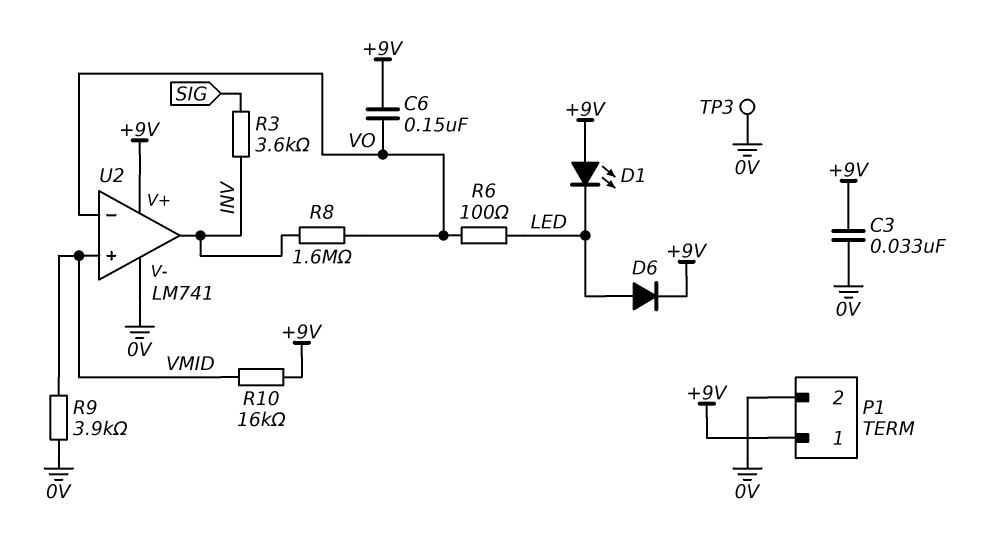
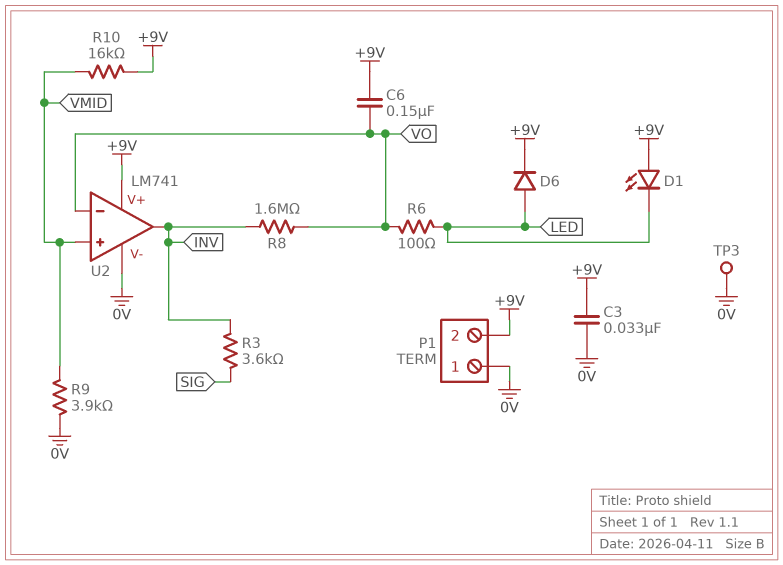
P1 pin 1: +9V -> 0V
P1 pin 2: 0V -> +9V

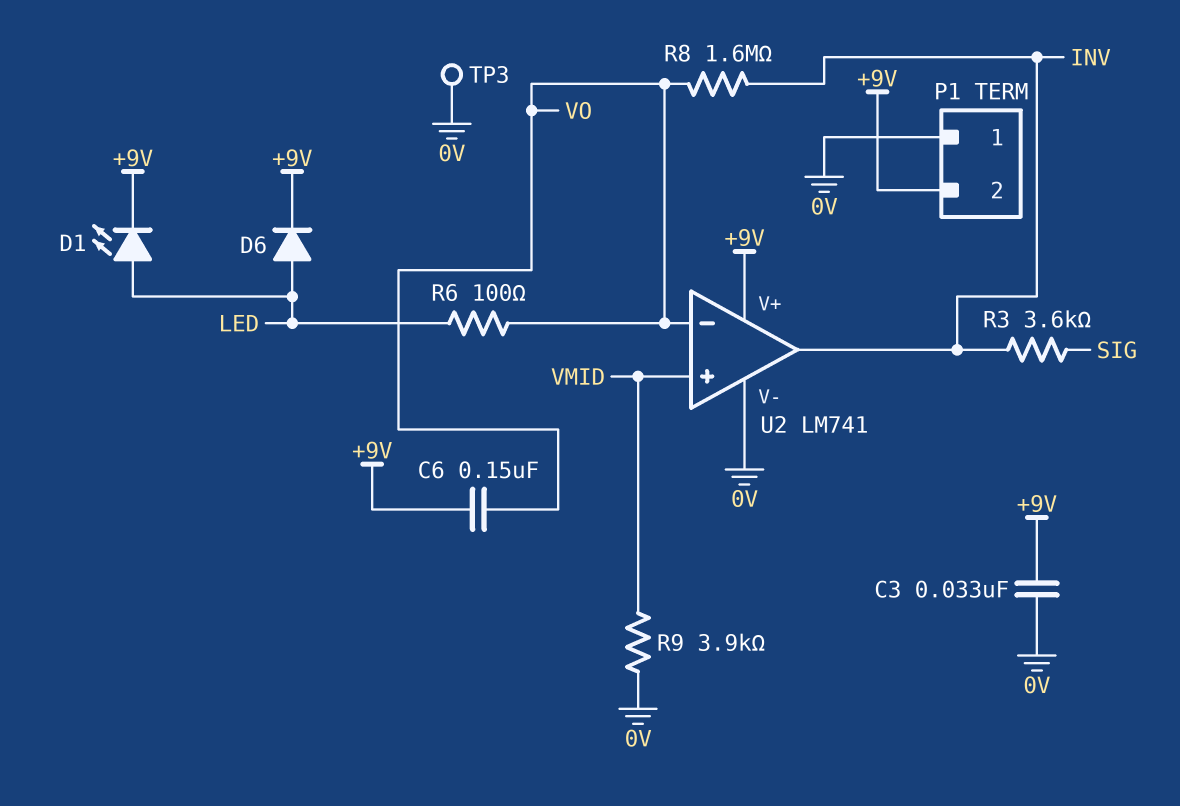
D1: LED (A +9V, K LED) -> LED (A LED, K +9V)
R10: 16k (+9V, VMID) -> none

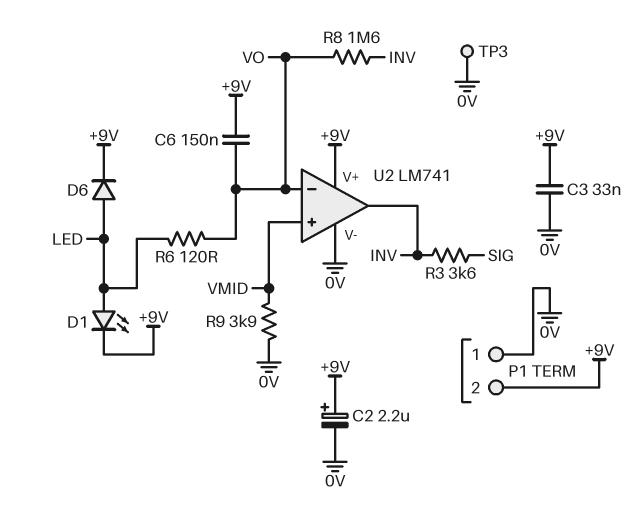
C2: none -> 2.2uF (plus +9V, minus 0V)
R6: 100 (LED, VO) -> 120 (LED, VO)

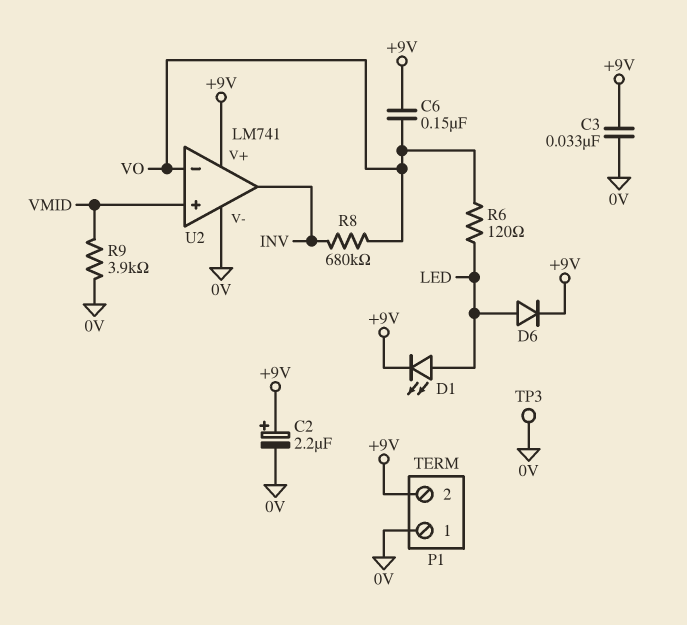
R3: 3.6k (INV, SIG) -> none
R8: 1.6M (INV, VO) -> 680k (INV, VO)

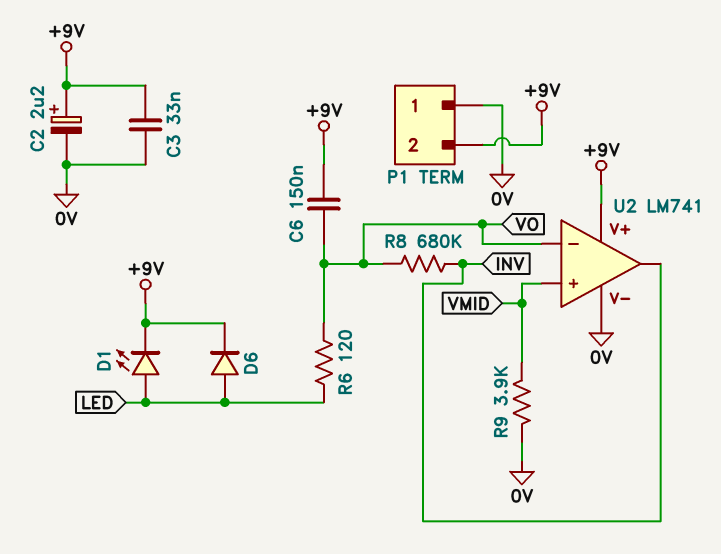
TP3: test point (0V) -> none

